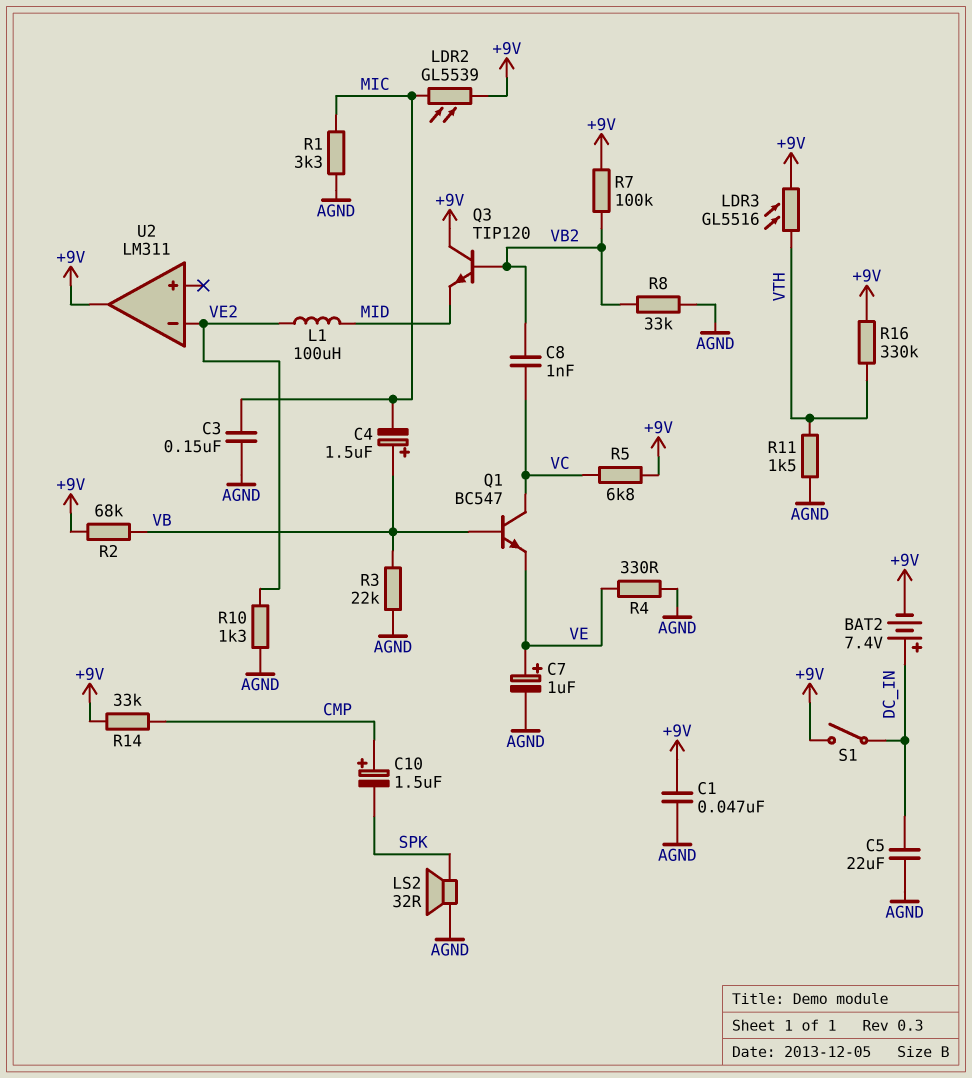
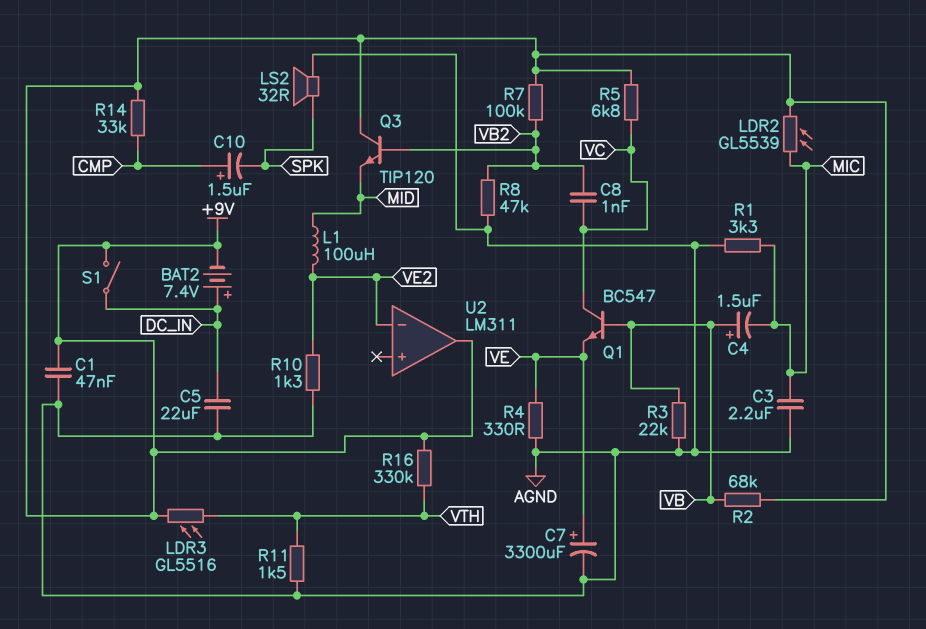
C3: 150nF (AGND, MIC) -> 2.2uF (AGND, MIC)
C7: 1uF (plus VE, minus AGND) -> 3300uF (plus VE, minus AGND)
R8: 33k (AGND, VB2) -> 47k (AGND, VB2)

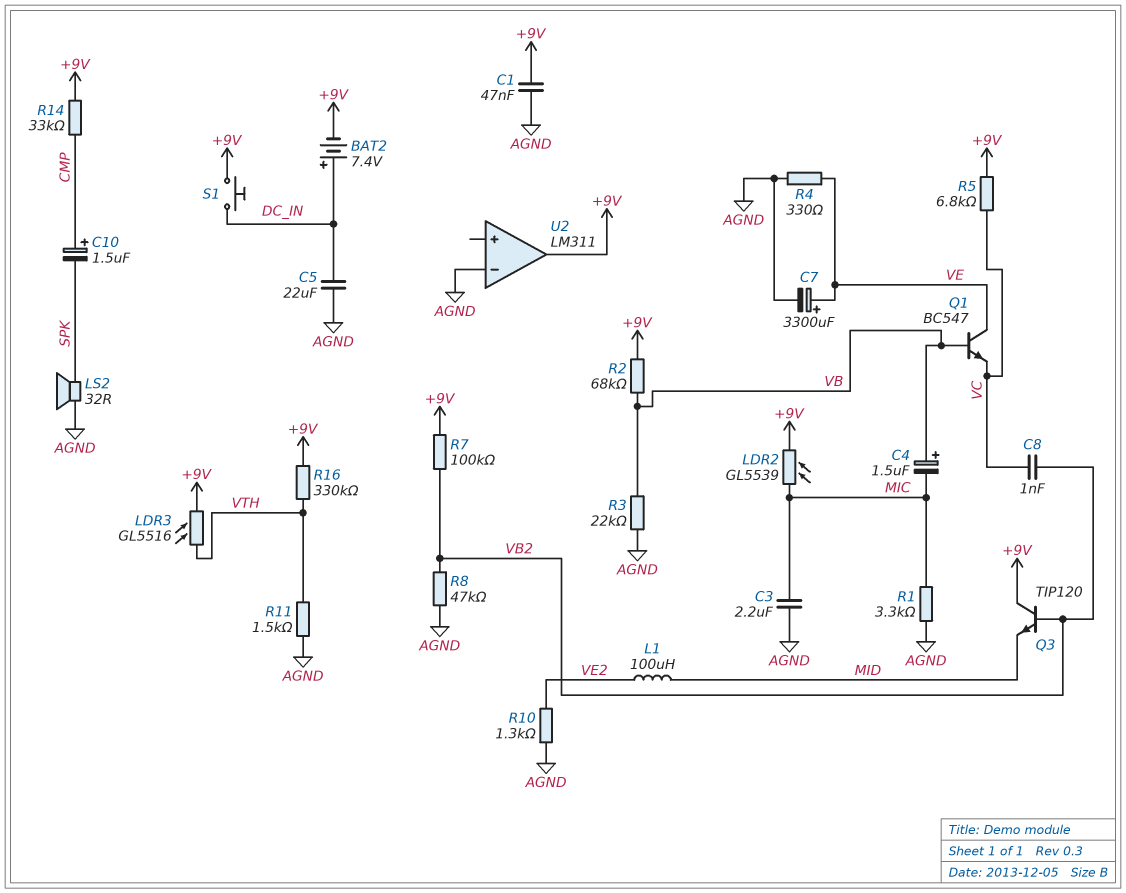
Q1: NPN BC547 (B VB, C VC, E VE) -> NPN BC547 (B VB, C VE, E VC)
S1: switch (+9V, DC_IN) -> button (+9V, DC_IN)
U2 pin in-: VE2 -> AGND

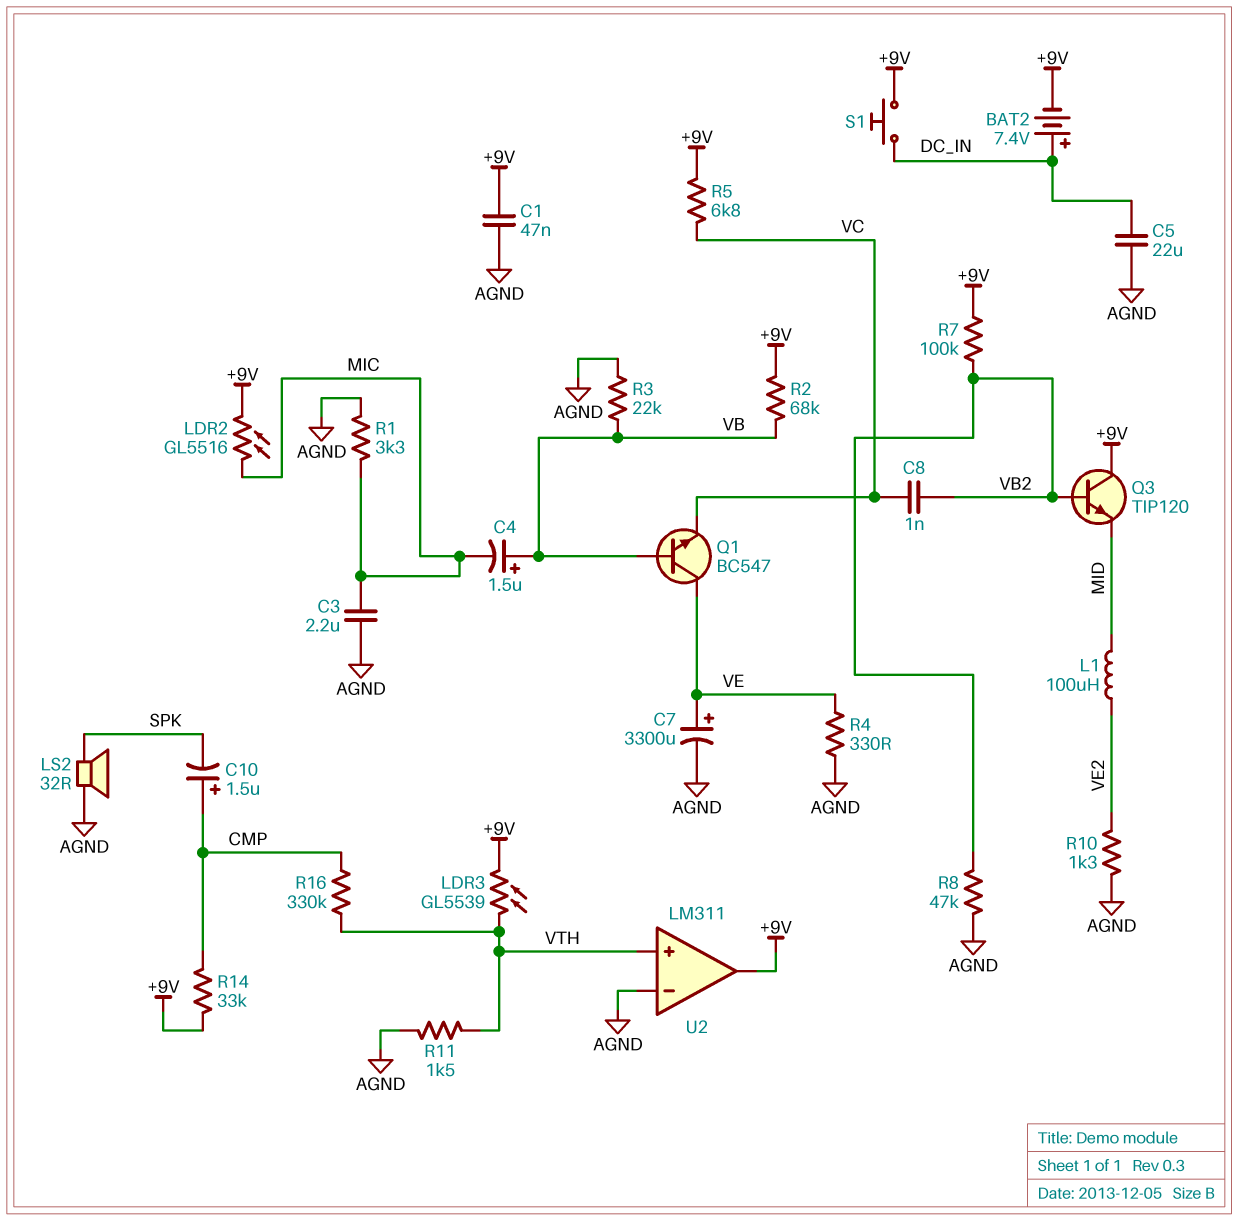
LDR2: GL5539 (+9V, MIC) -> GL5516 (+9V, MIC)
LDR3: GL5516 (+9V, VTH) -> GL5539 (+9V, VTH)
R16: 330k (+9V, VTH) -> 330k (CMP, VTH)
U2 pin in+: none -> VTH

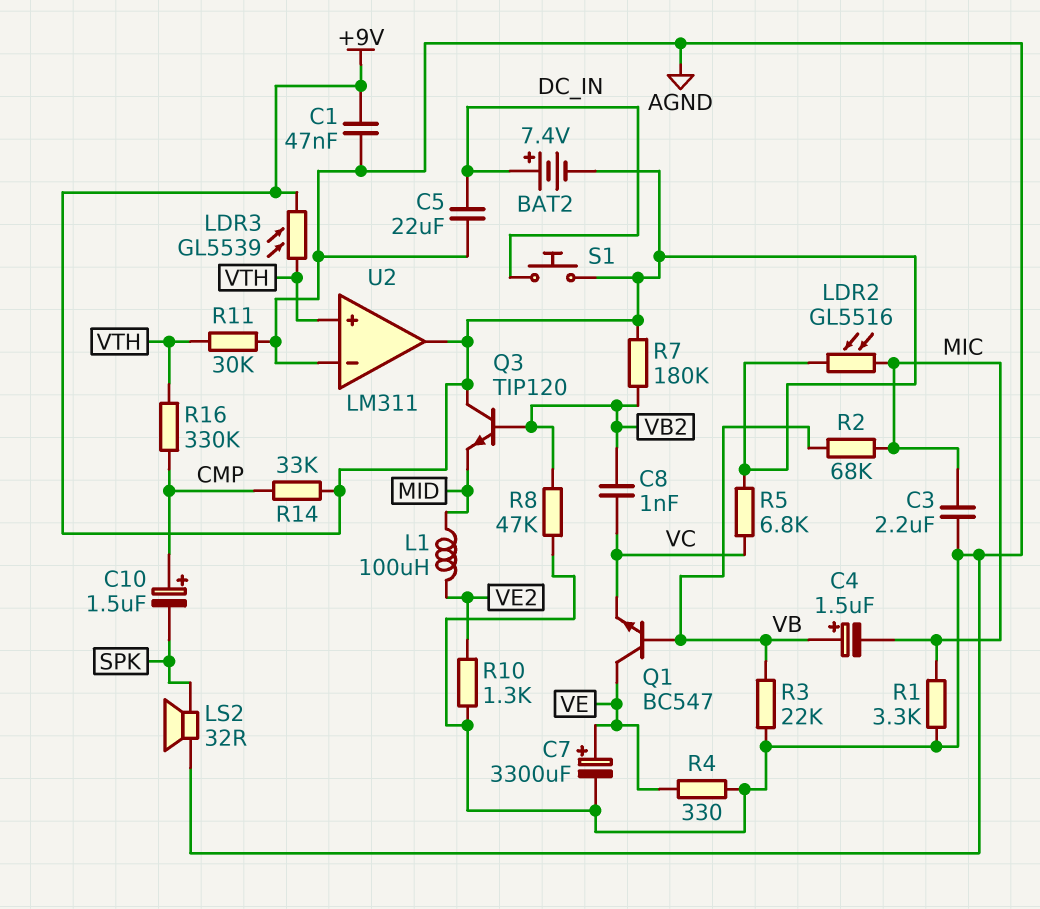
R2: 68k (+9V, VB) -> 68k (MIC, VB)
R7: 100k (+9V, VB2) -> 180k (+9V, VB2)
R11: 1.5k (AGND, VTH) -> 30k (AGND, VTH)

